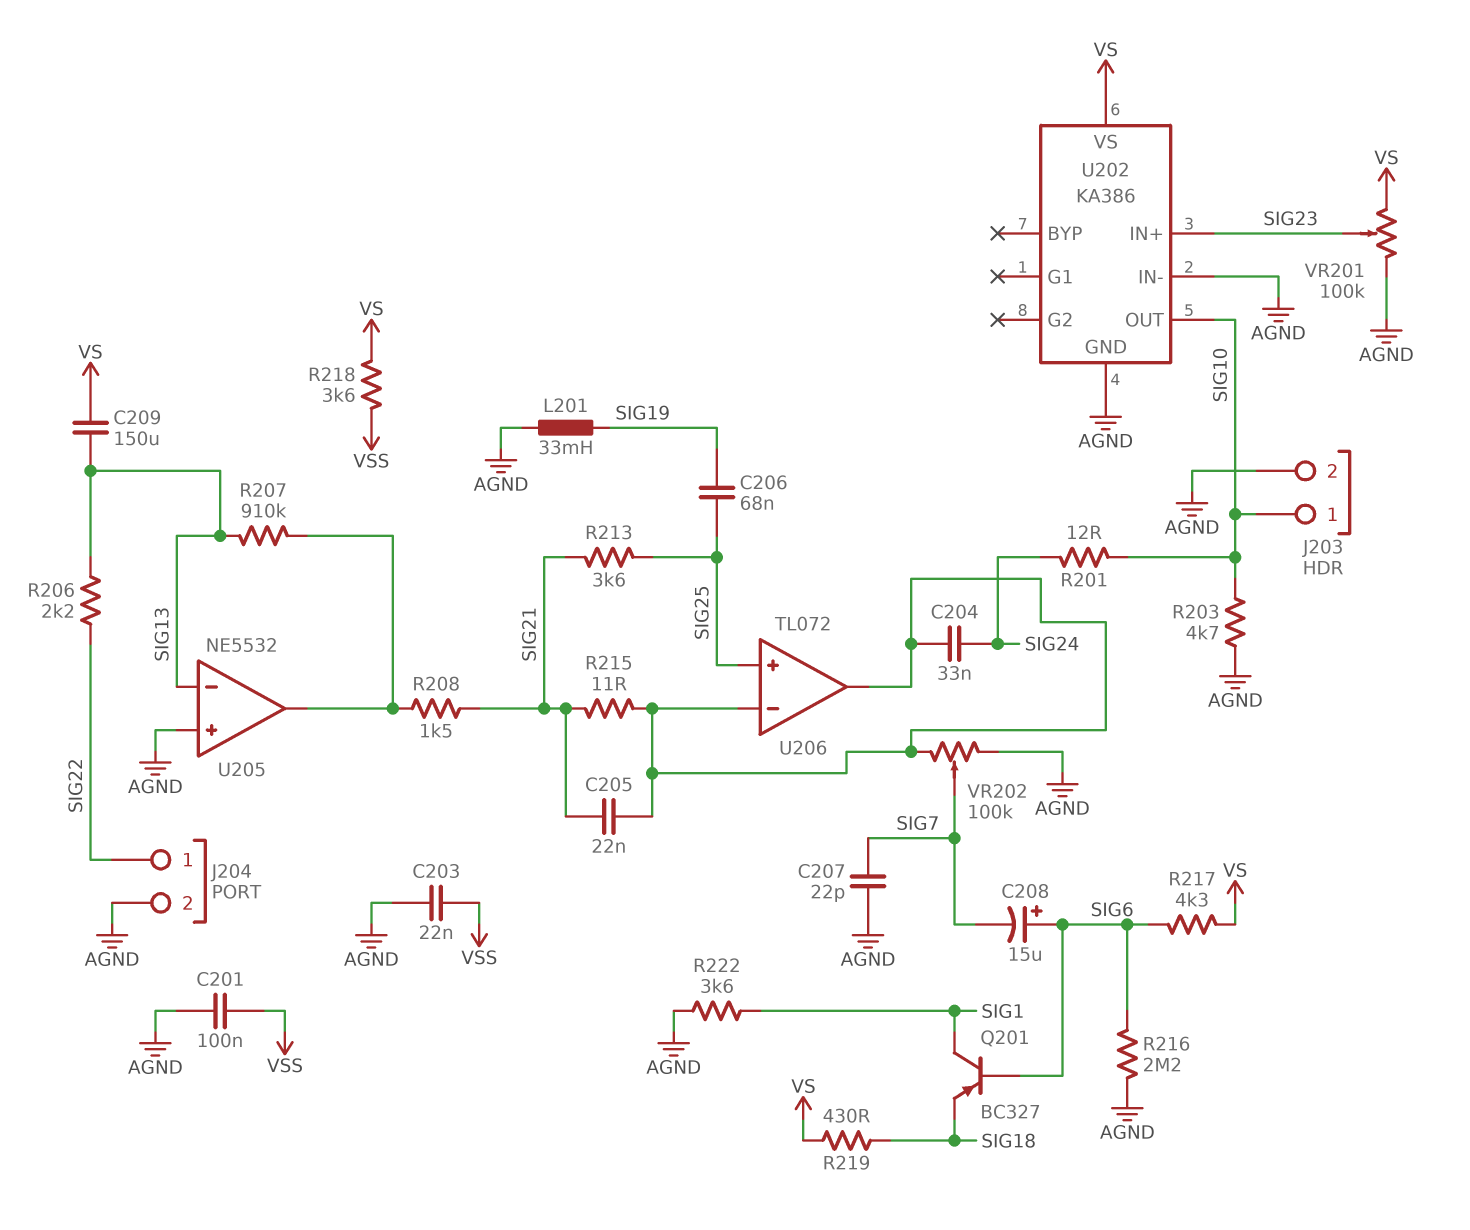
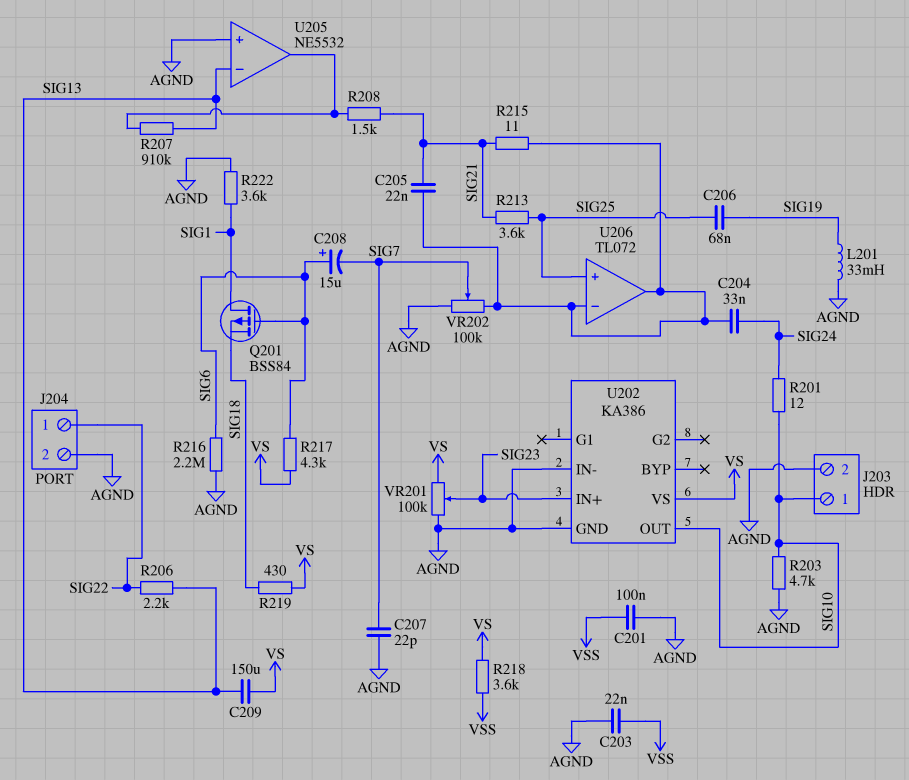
Q201: PNP BC327 (B SIG6, C SIG1, E SIG18) -> PMOS BSS84 (G SIG6, D SIG1, S SIG18)

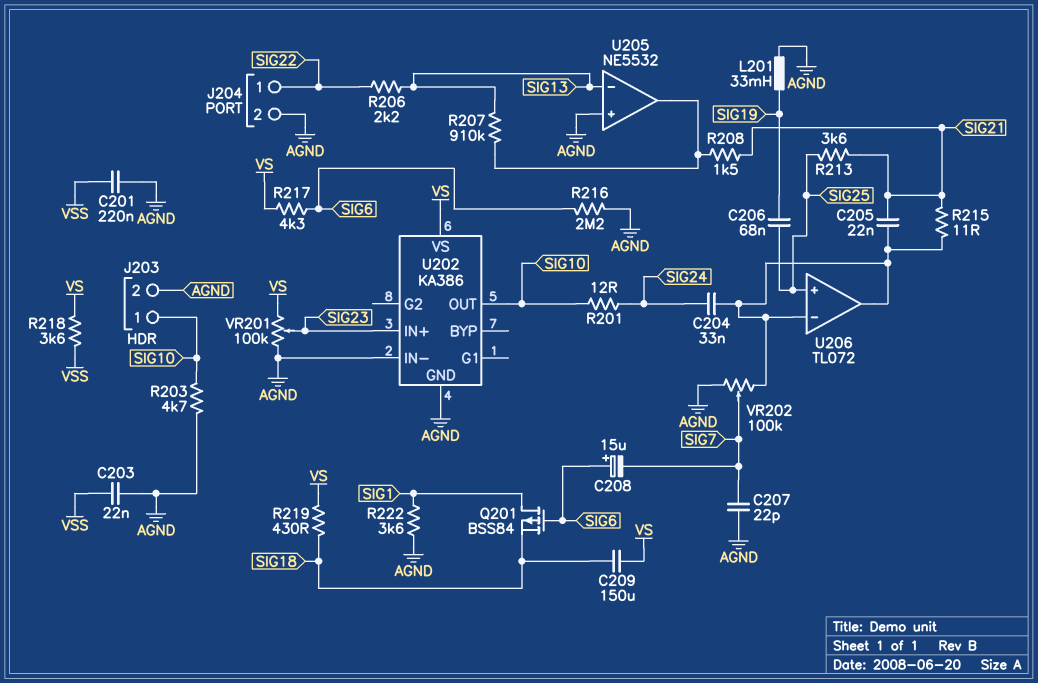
C201: 100nF (AGND, VSS) -> 220nF (AGND, VSS)
C209: 150uF (SIG13, VS) -> 150uF (SIG18, VS)

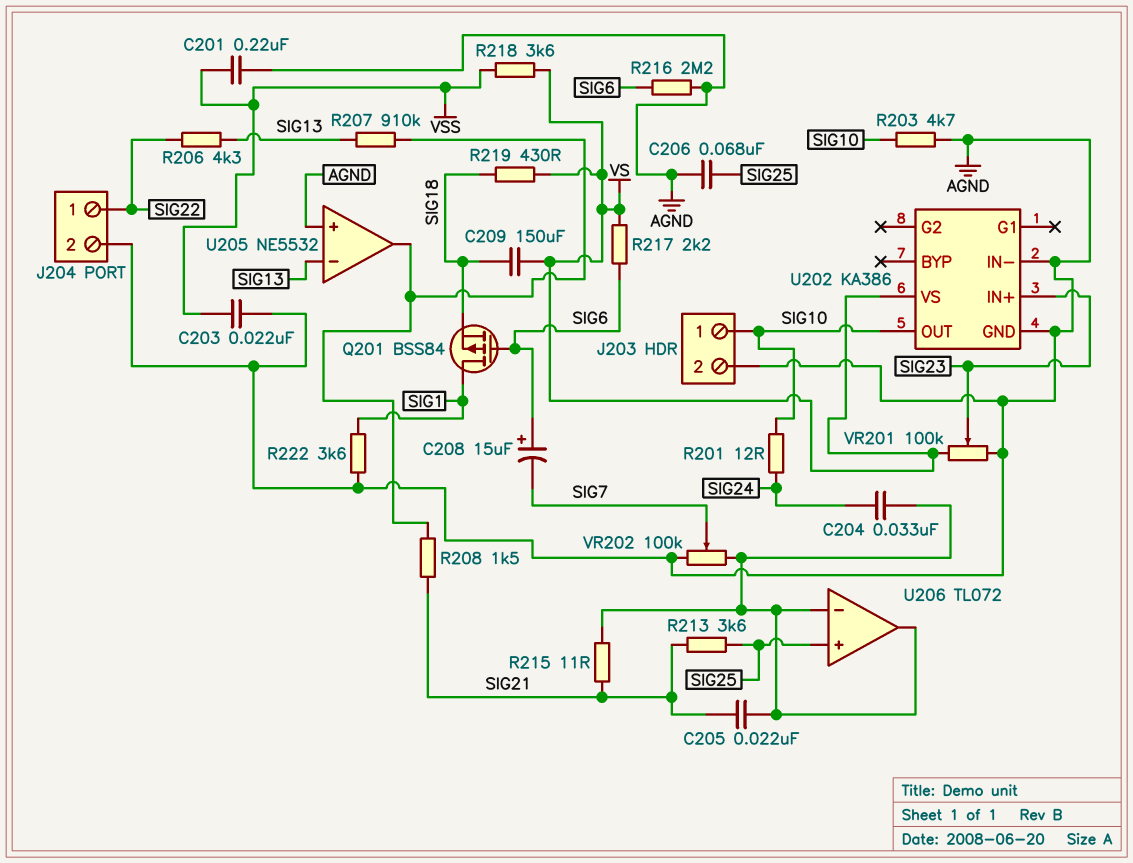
C206: 68nF (SIG19, SIG25) -> 68nF (AGND, SIG25)
C207: 22pF (AGND, SIG7) -> none
L201: 33mH (AGND, SIG19) -> none
R206: 2.2k (SIG13, SIG22) -> 4.3k (SIG13, SIG22)
R217: 4.3k (SIG6, VS) -> 2.2k (SIG6, VS)

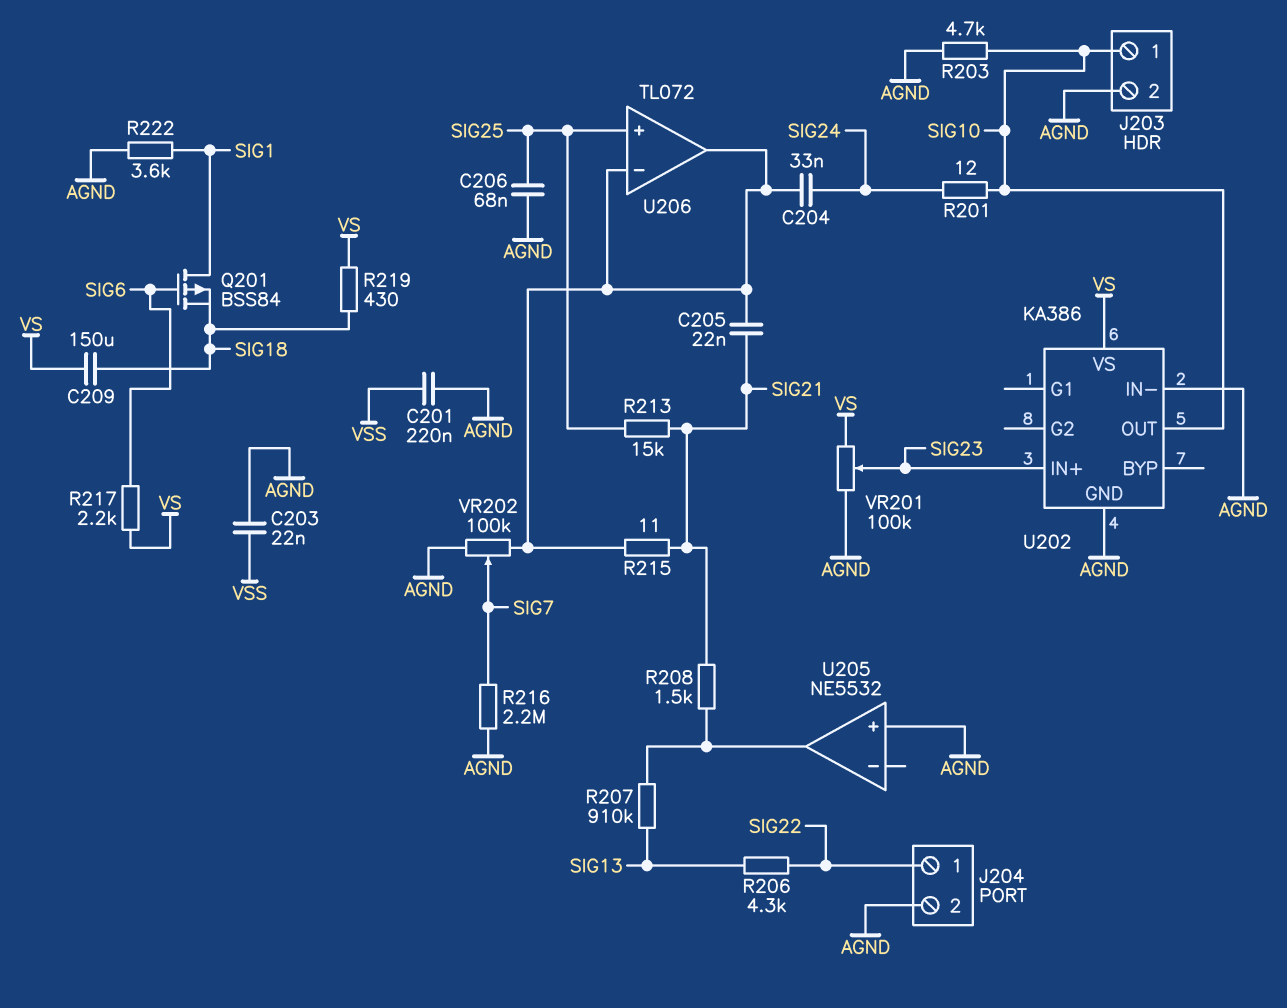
C208: 15uF (plus SIG6, minus SIG7) -> none
R213: 3.6k (SIG21, SIG25) -> 15k (SIG21, SIG25)
R216: 2.2M (AGND, SIG6) -> 2.2M (AGND, SIG7)
R218: 3.6k (VS, VSS) -> none
U205 pin in-: SIG13 -> none

